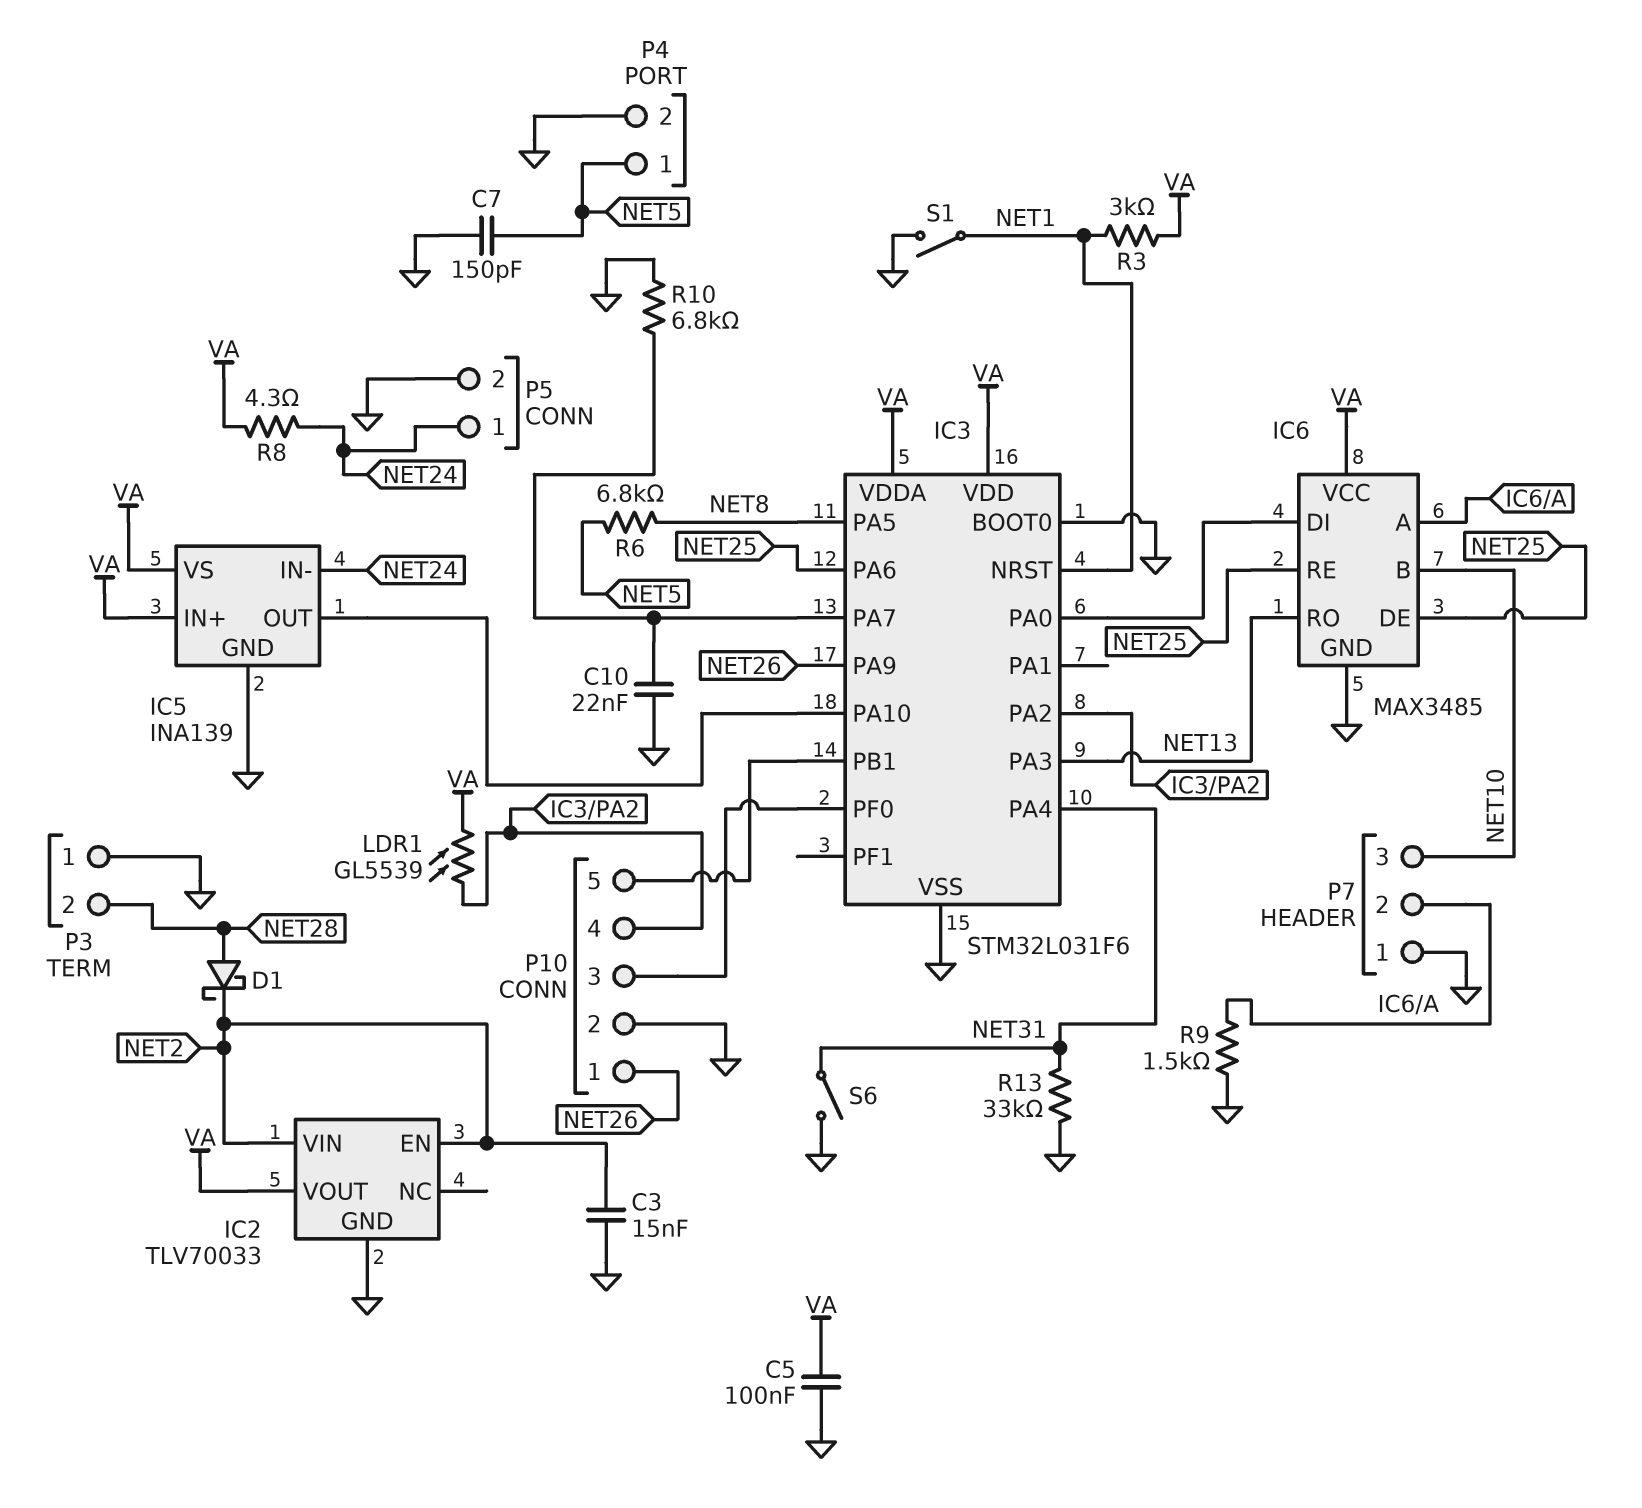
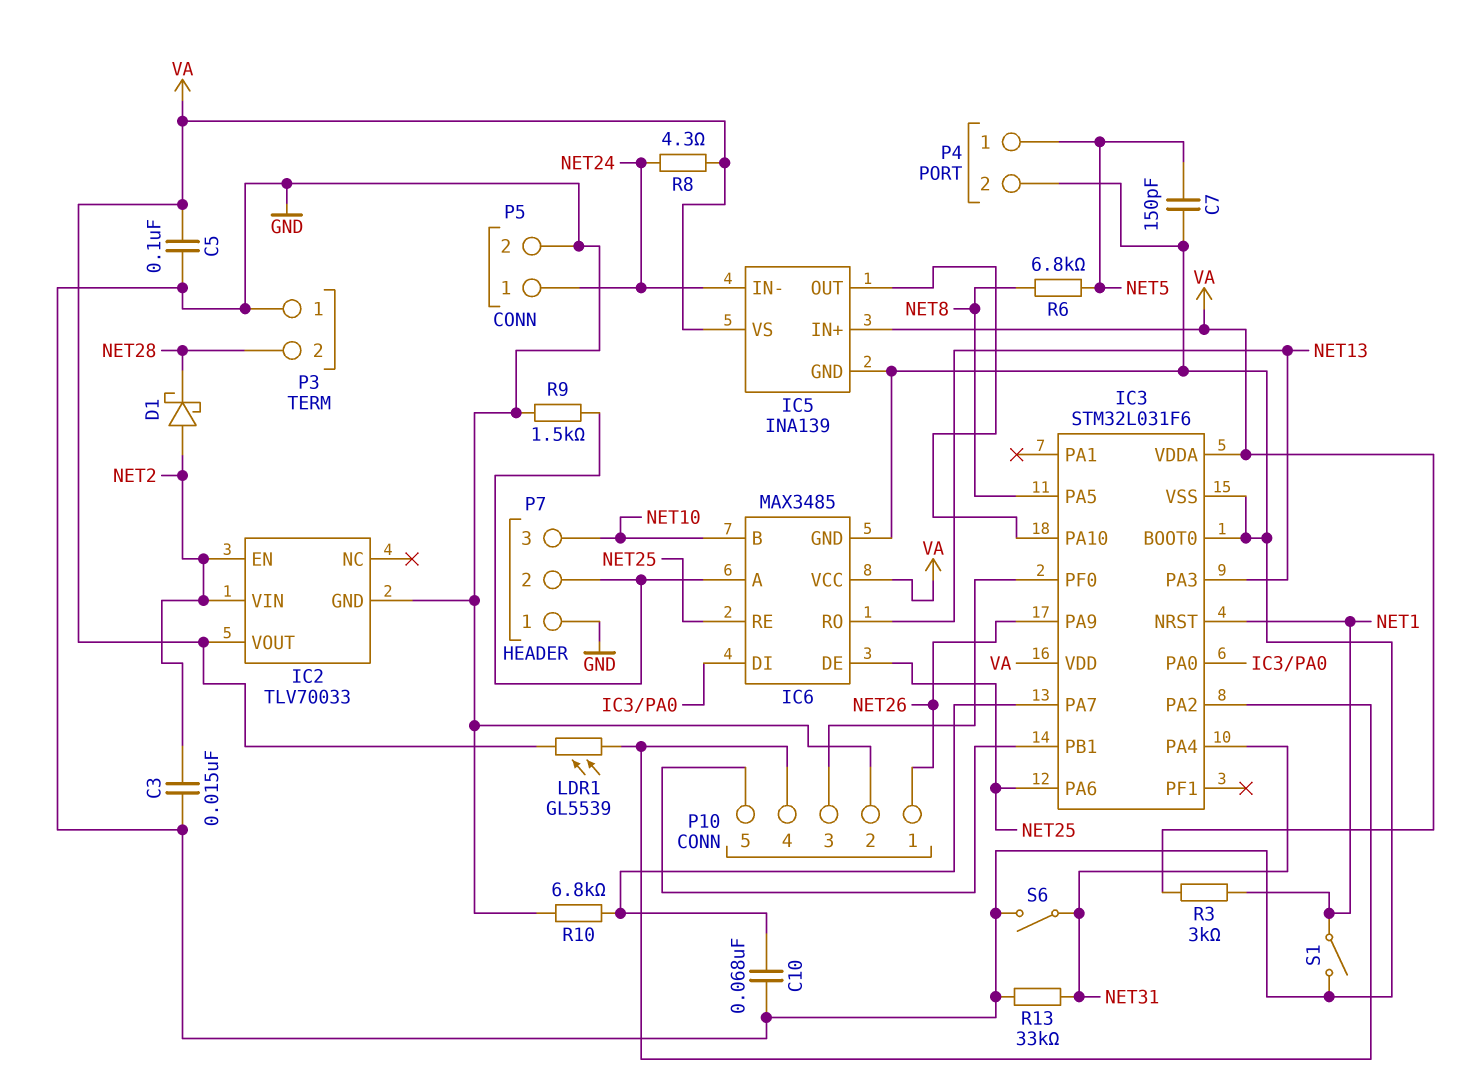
C10: 22nF (GND, IC3/PA7) -> 68nF (GND, IC3/PA7)
D1: schottky (A NET28, K NET2) -> schottky (A NET2, K NET28)

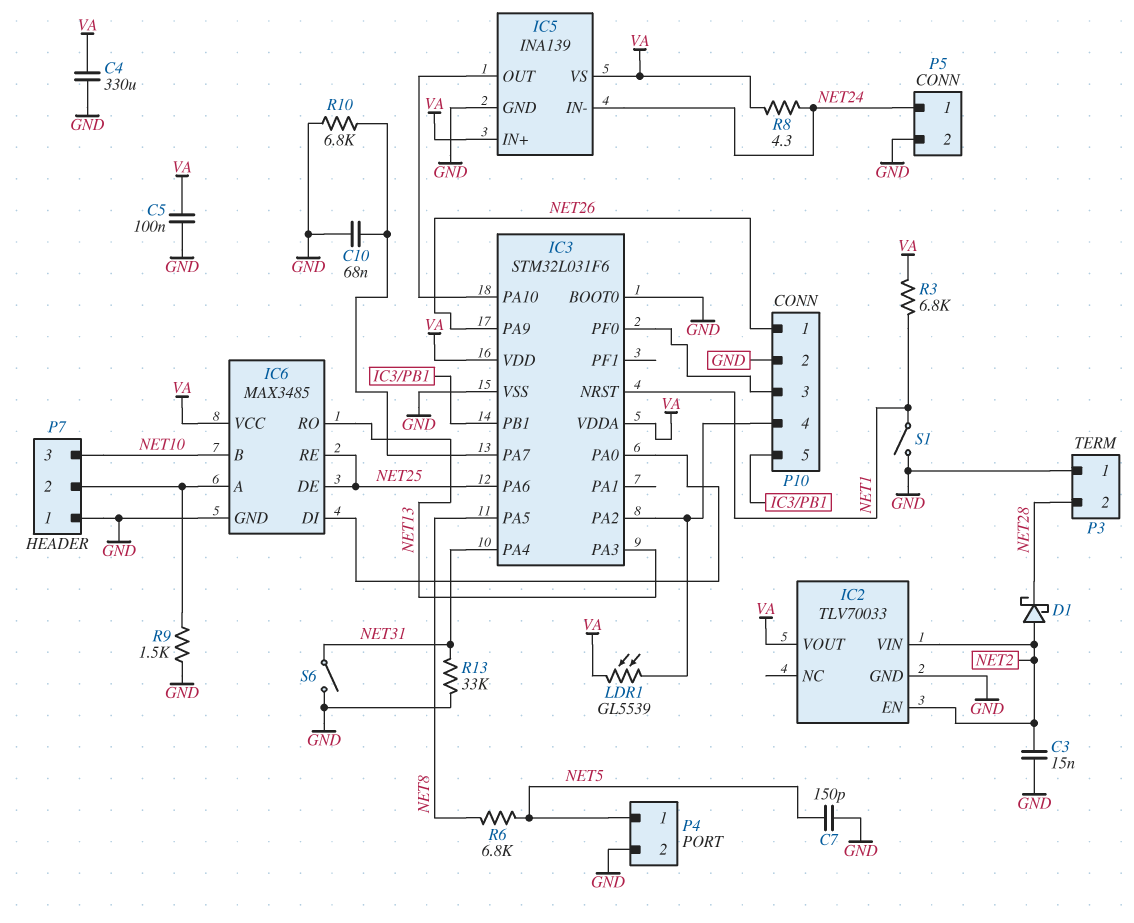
C4: none -> 330uF (GND, VA)
R3: 3k (NET1, VA) -> 6.8k (NET1, VA)

